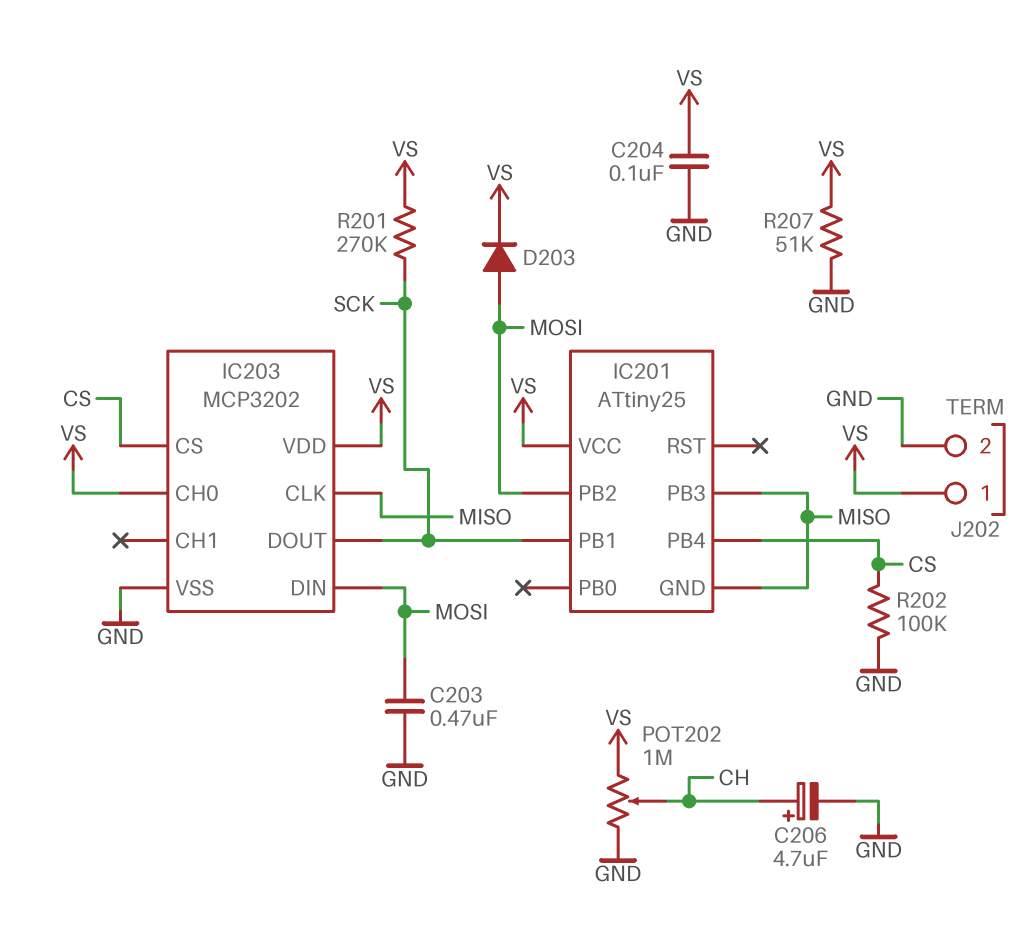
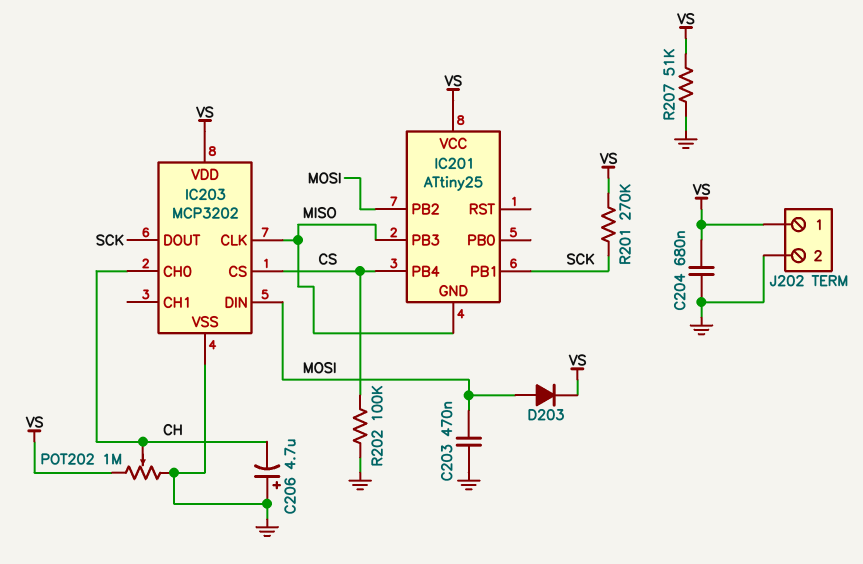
C204: 100nF (GND, VS) -> 680nF (GND, VS)
C206: 4.7uF (plus CH, minus GND) -> 4.7uF (plus GND, minus CH)
IC203 pin CH0: VS -> CH

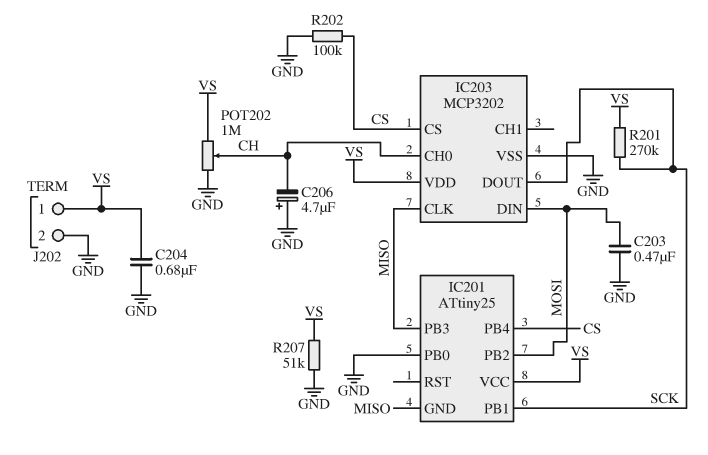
D203: diode (A MOSI, K VS) -> none
IC201 pin PB0: none -> GND

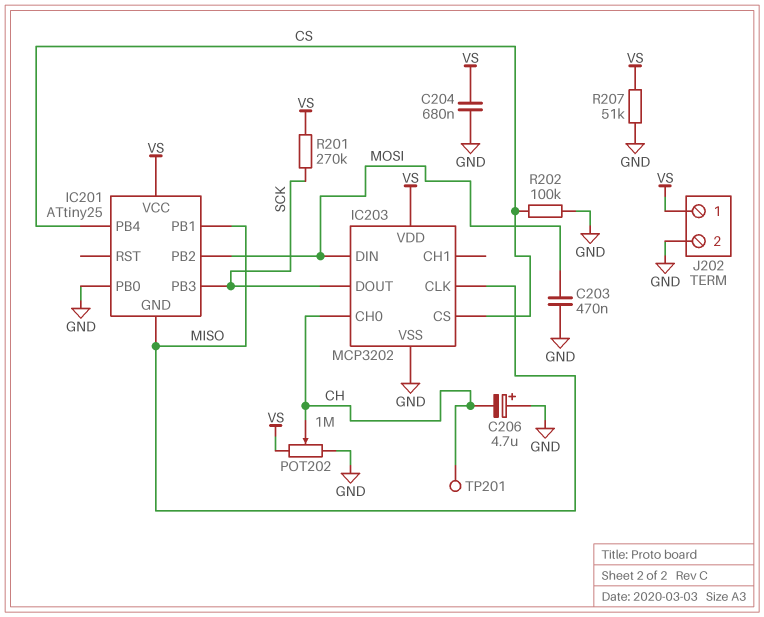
IC201 pin PB1: SCK -> MISO
IC201 pin PB3: MISO -> SCK
TP201: none -> test point (CH)

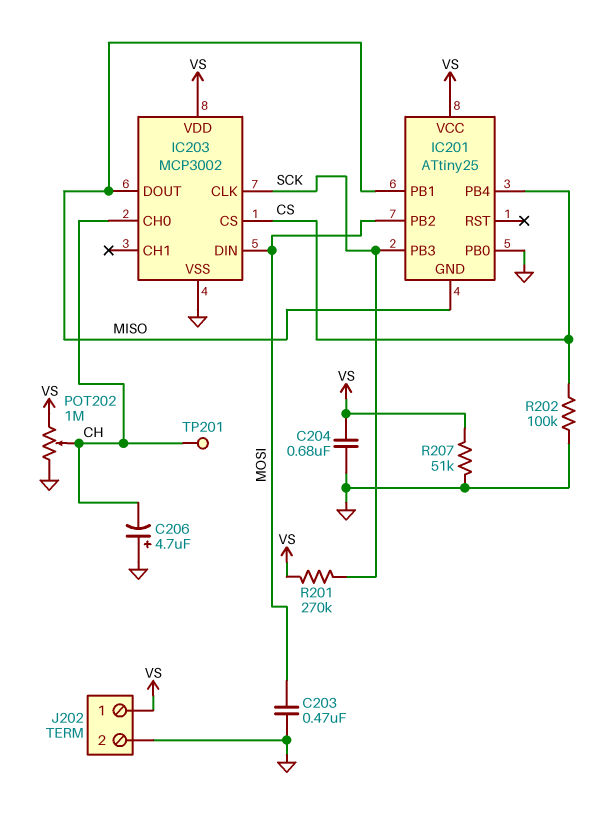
IC203: MCP3202 -> MCP3002
IC203 pin CLK: MISO -> SCK
IC203 pin DOUT: SCK -> MISO

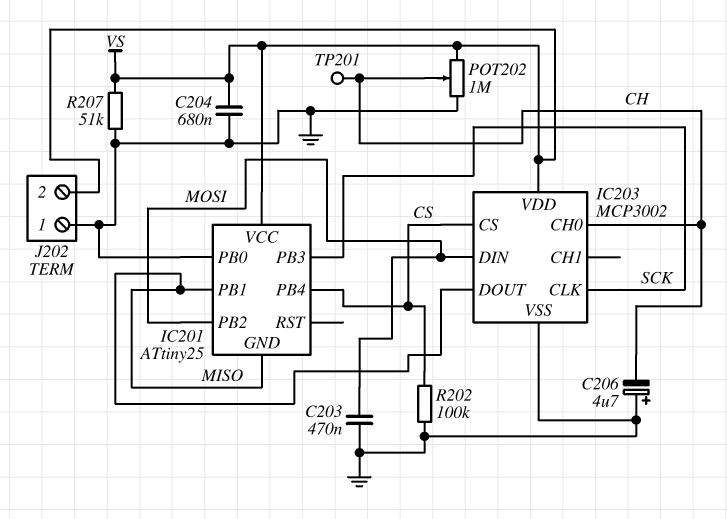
J202 pin 1: VS -> GND
J202 pin 2: GND -> VS
R201: 270k (SCK, VS) -> none

